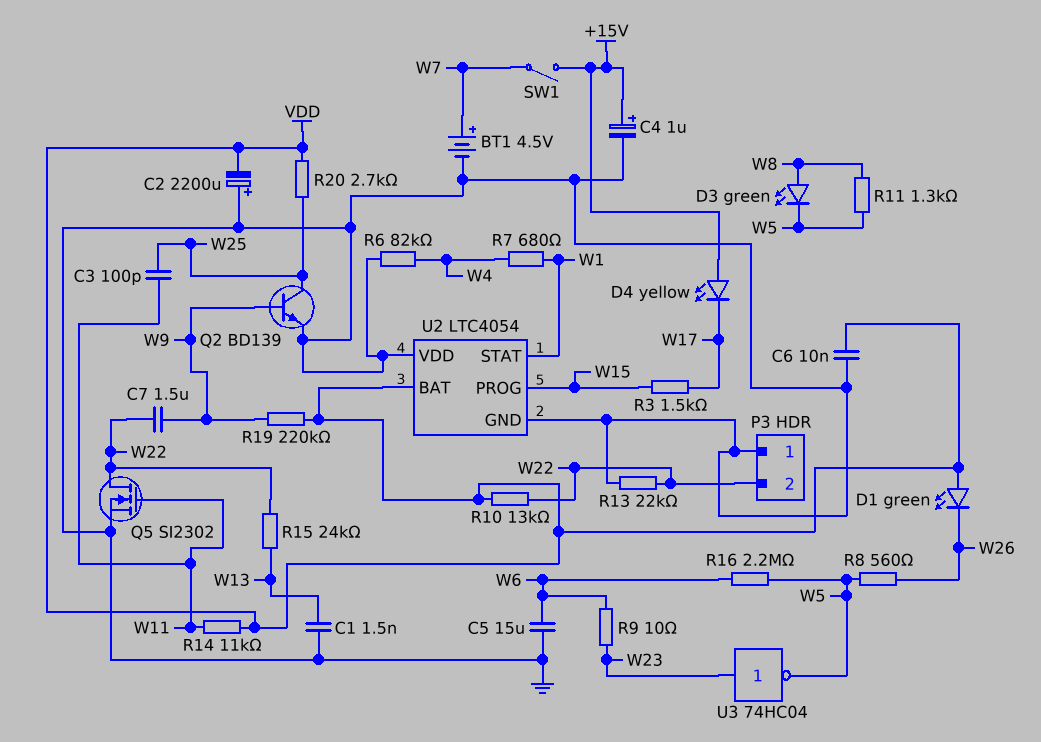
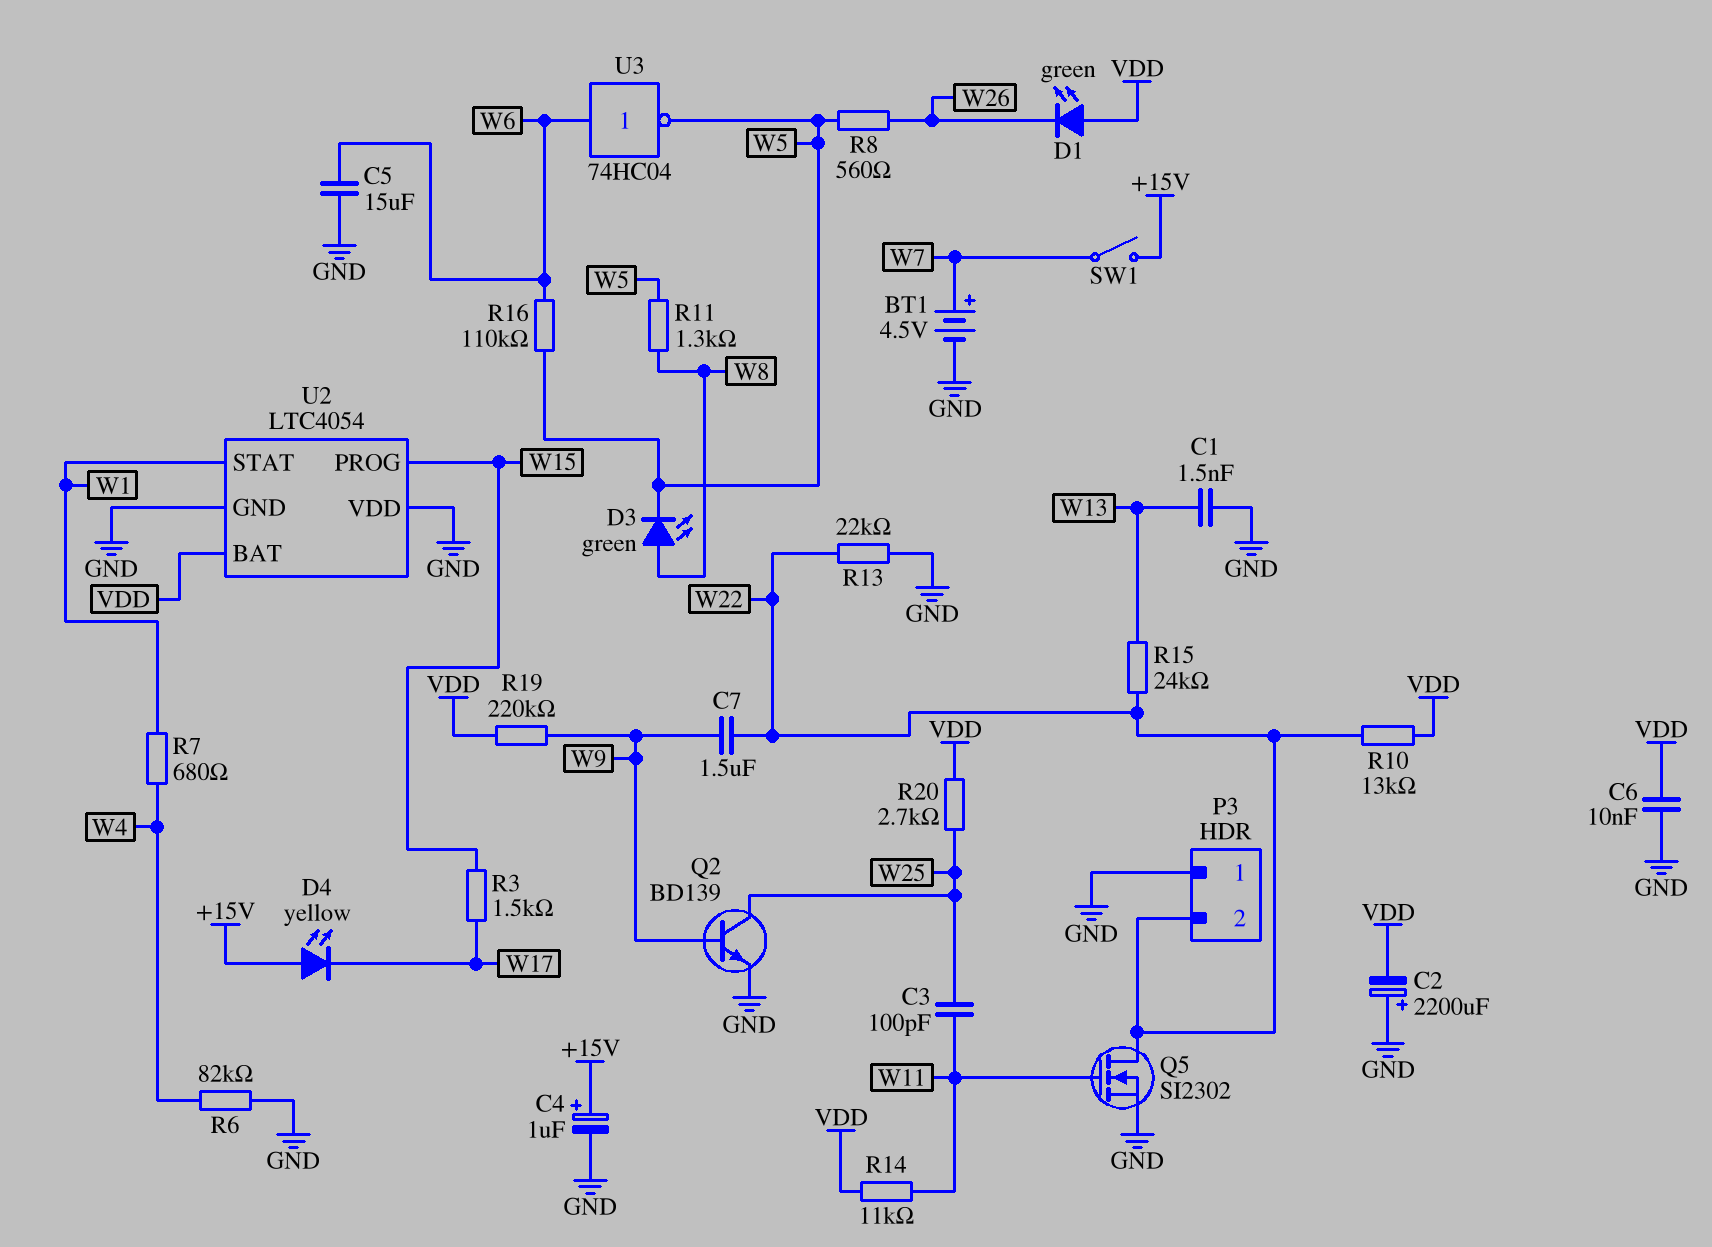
R9: 10 (W6, W23) -> none
R16: 2.2M (W5, W6) -> 110k (W5, W6)
U3: NOT 74HC04 (in W23, out W5) -> NOT 74HC04 (in W6, out W5)

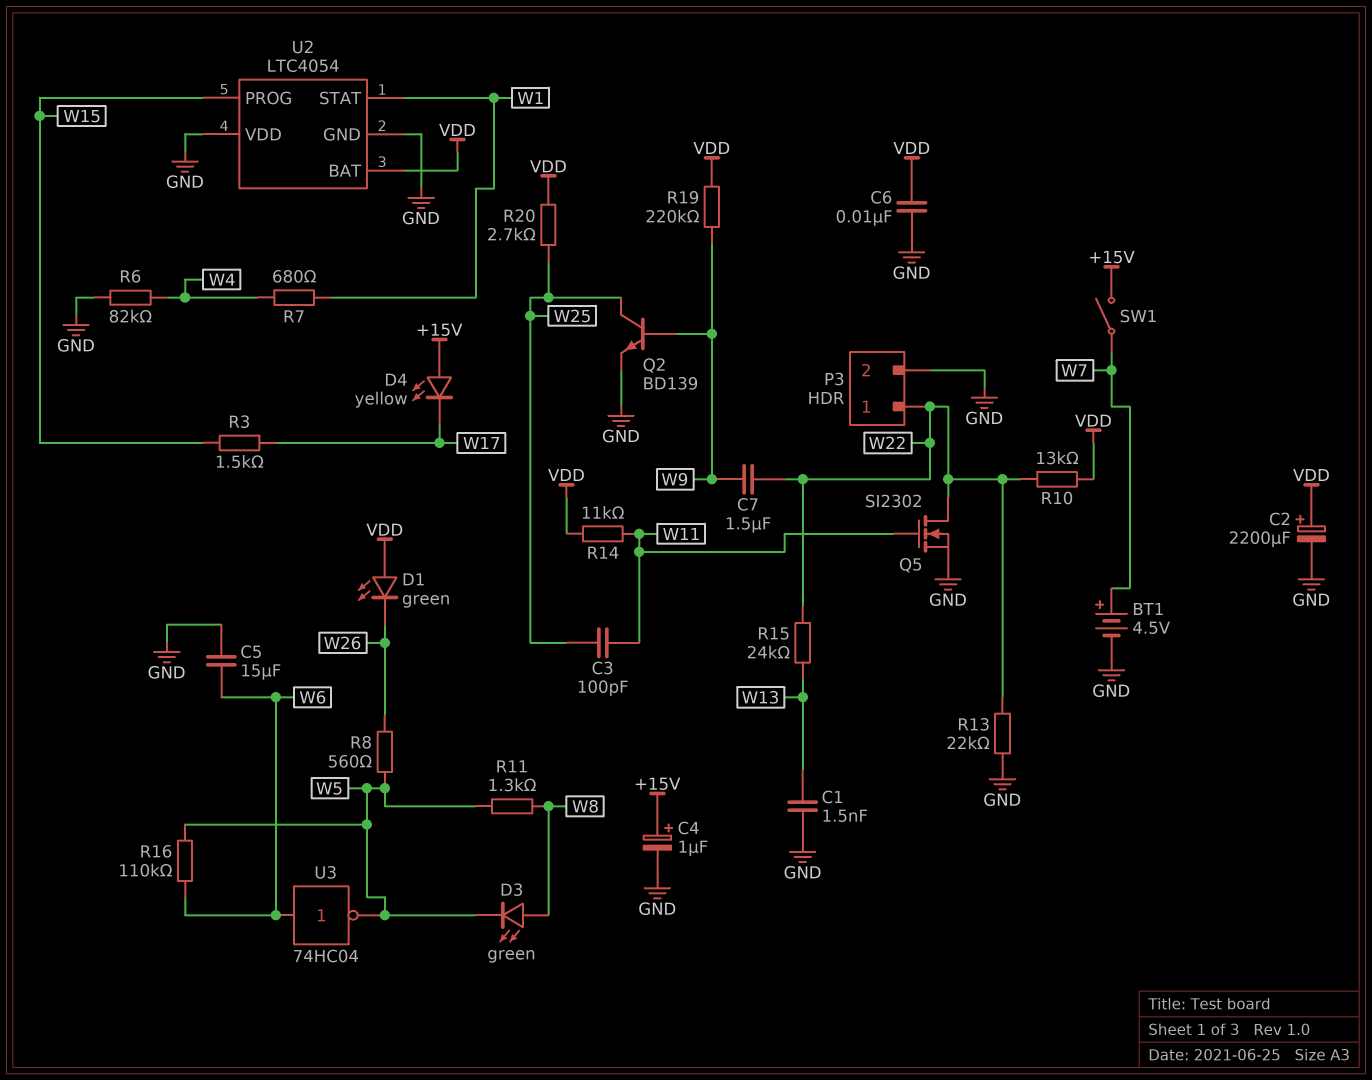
C2: 2200uF (plus GND, minus VDD) -> 2200uF (plus VDD, minus GND)
P3 pin 1: GND -> W22
P3 pin 2: W22 -> GND

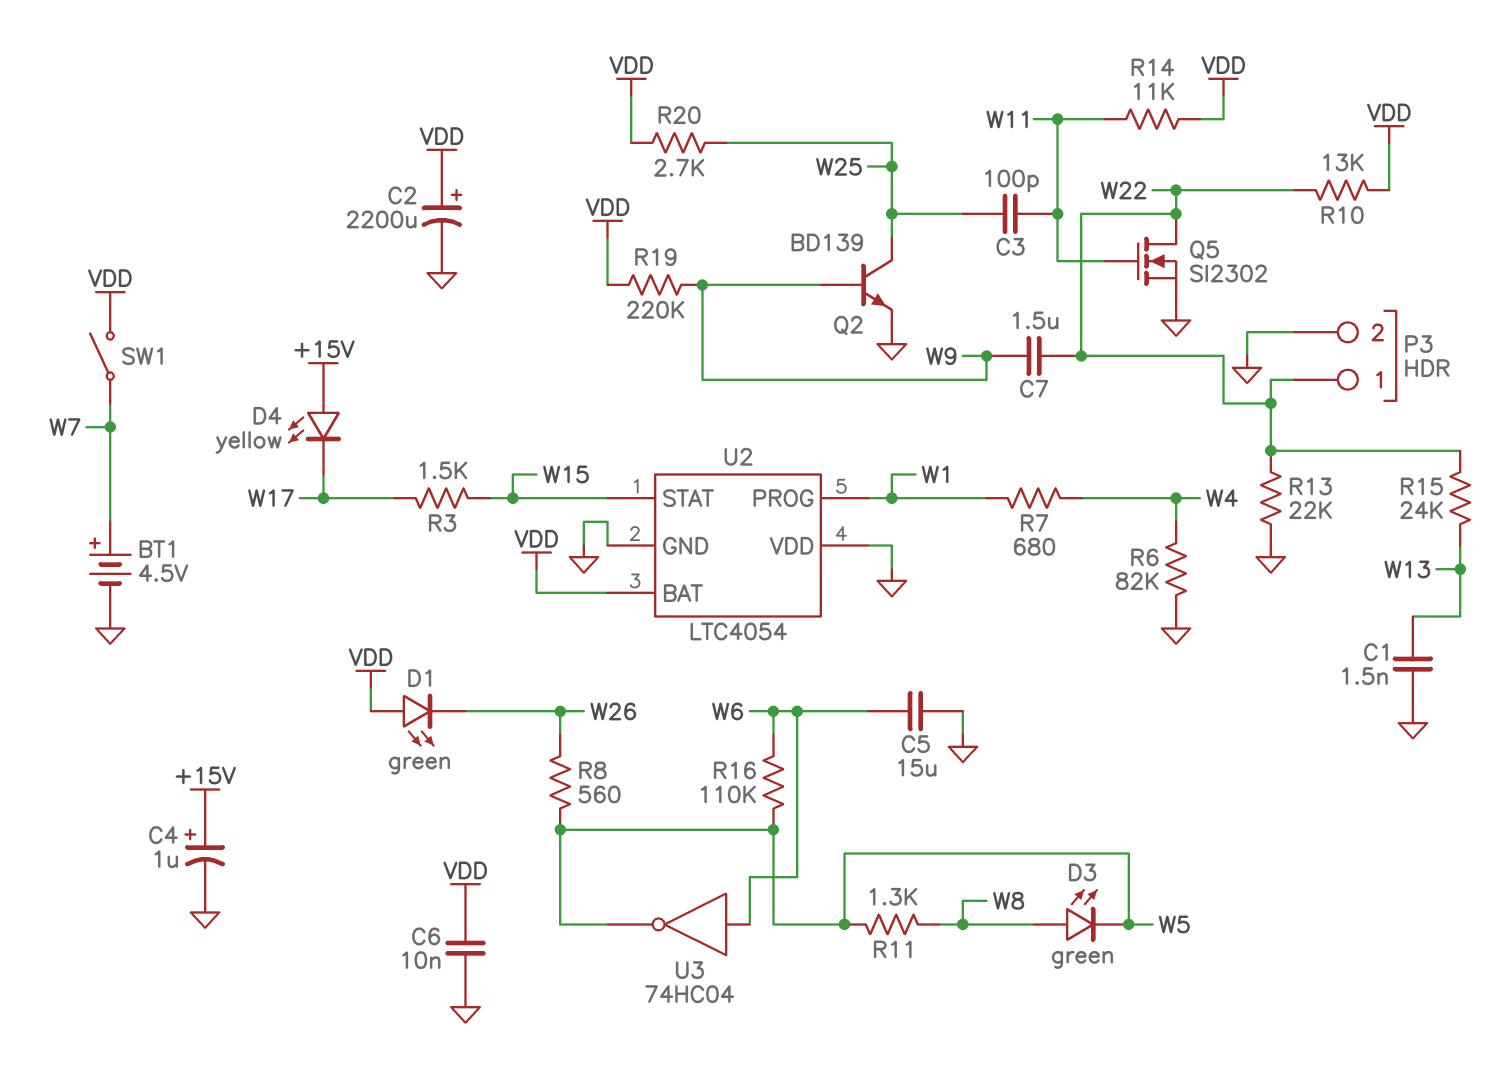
SW1: switch (+15V, W7) -> switch (VDD, W7)
U2 pin PROG: W15 -> W1
U2 pin STAT: W1 -> W15

